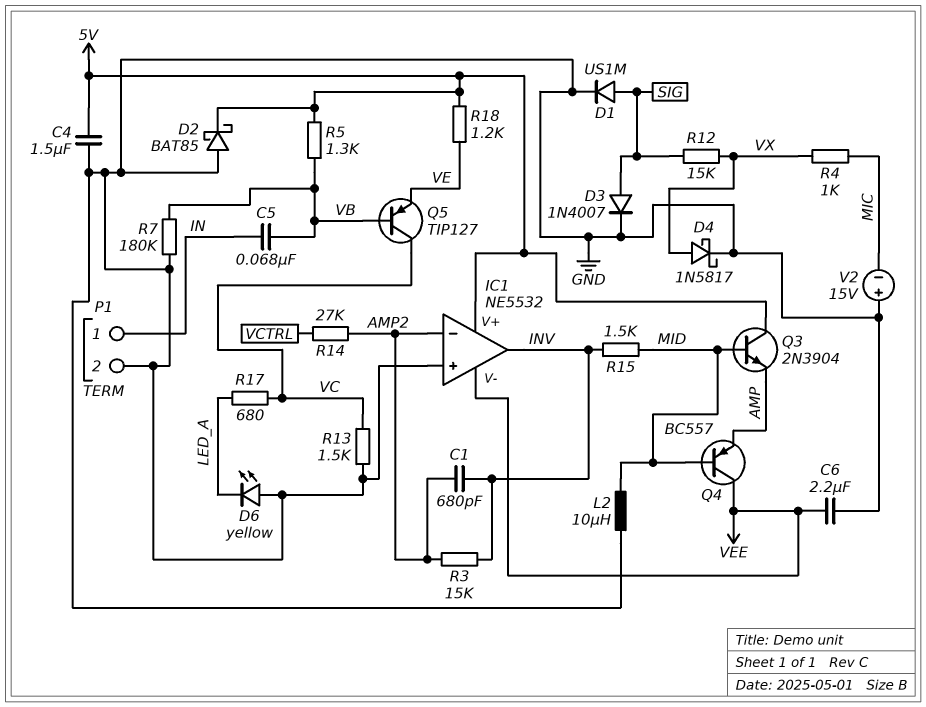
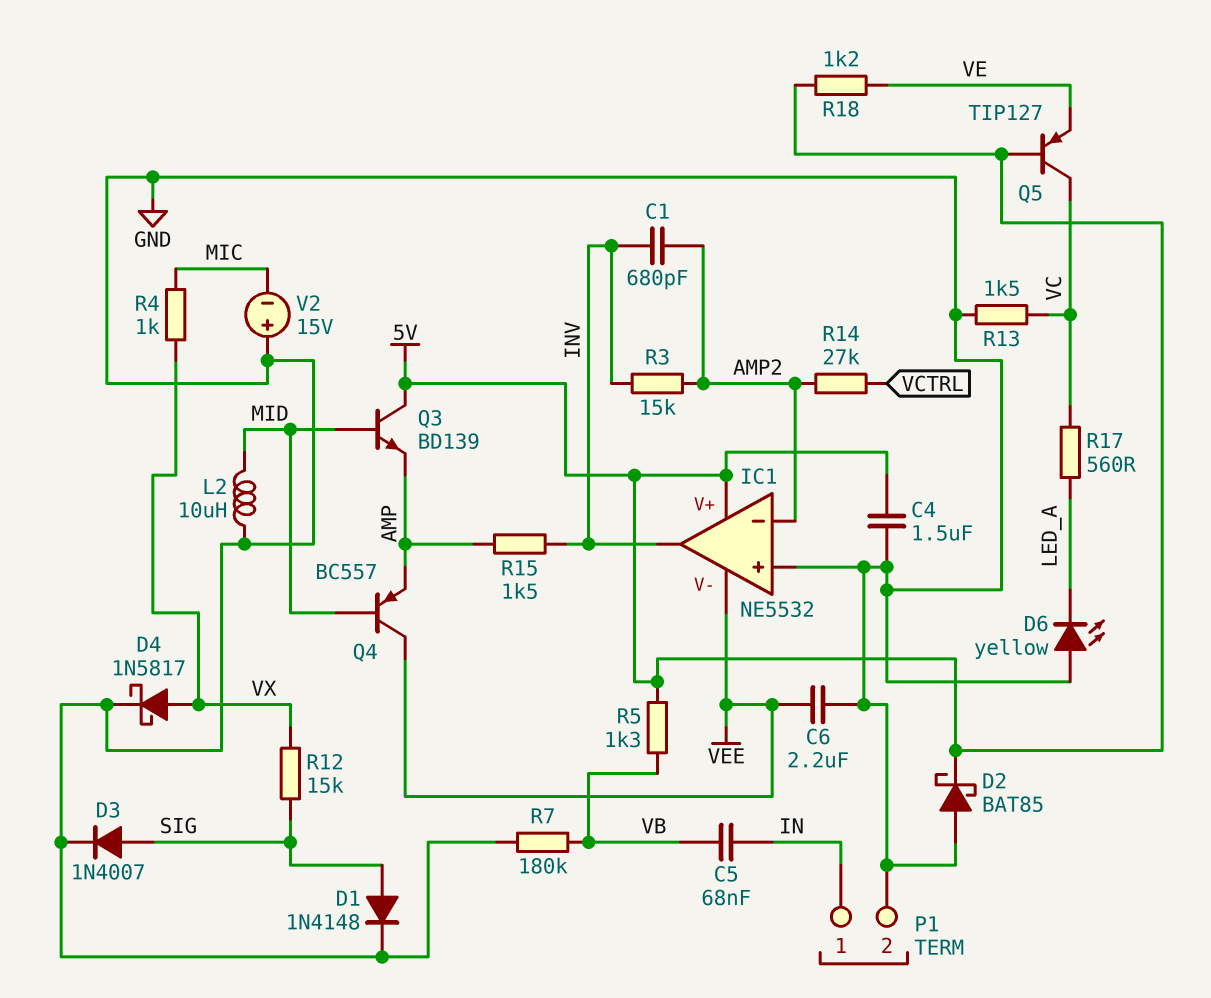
D1: diode US1M (A SIG, K GND) -> diode 1N4148 (A SIG, K GND)
Q3: NPN 2N3904 (B MID, C 5V, E AMP) -> NPN BD139 (B MID, C 5V, E AMP)
Q5: PNP TIP127 (B VB, C VC, E VE) -> PNP TIP127 (B 5V, C VC, E VE)
R15: 1.5k (INV, MID) -> 1.5k (AMP, INV)
R17: 680 (LED_A, VC) -> 560 (LED_A, VC)

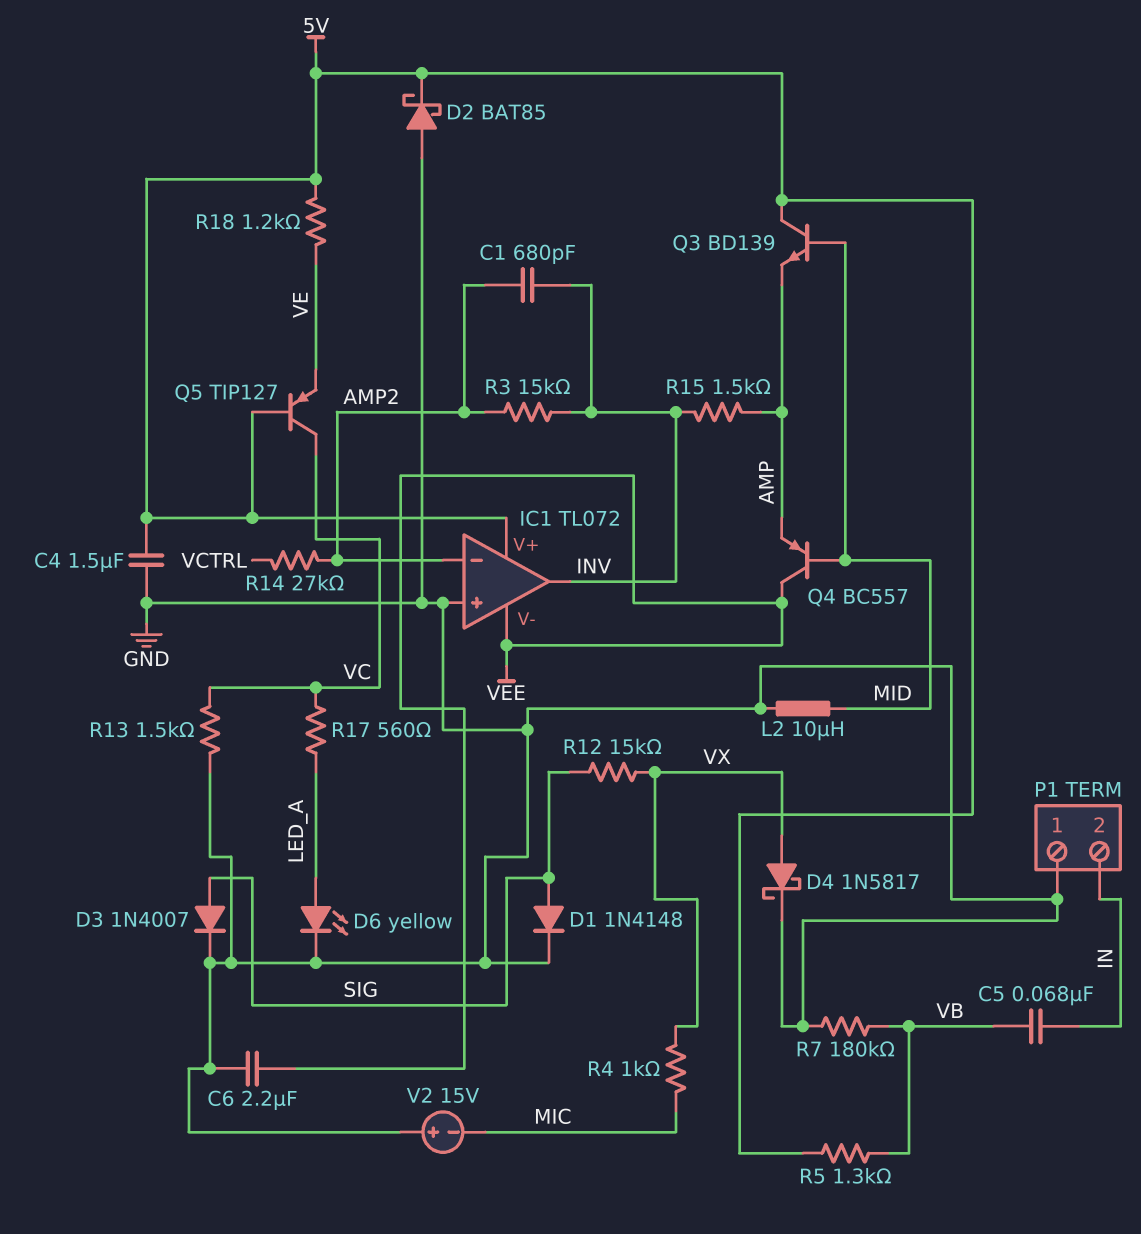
D6: LED yellow (A GND, K LED_A) -> LED yellow (A LED_A, K GND)
IC1: NE5532 -> TL072
P1 pin 1: IN -> GND
P1 pin 2: GND -> IN

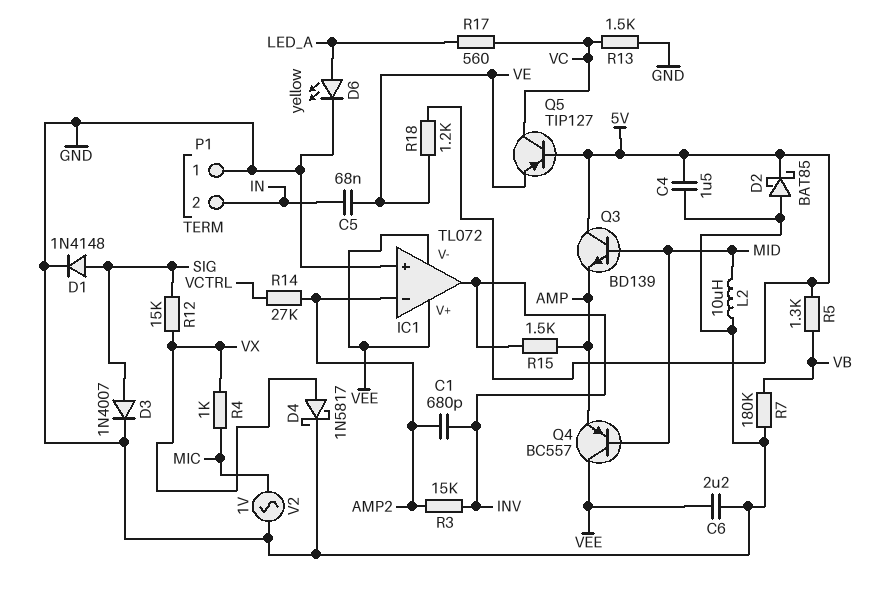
C5: 68nF (IN, VB) -> 68nF (IN, VE)
IC1 pin V+: 5V -> VEE
V2: 15V (plus GND, minus MIC) -> AC 1V (GND, MIC)

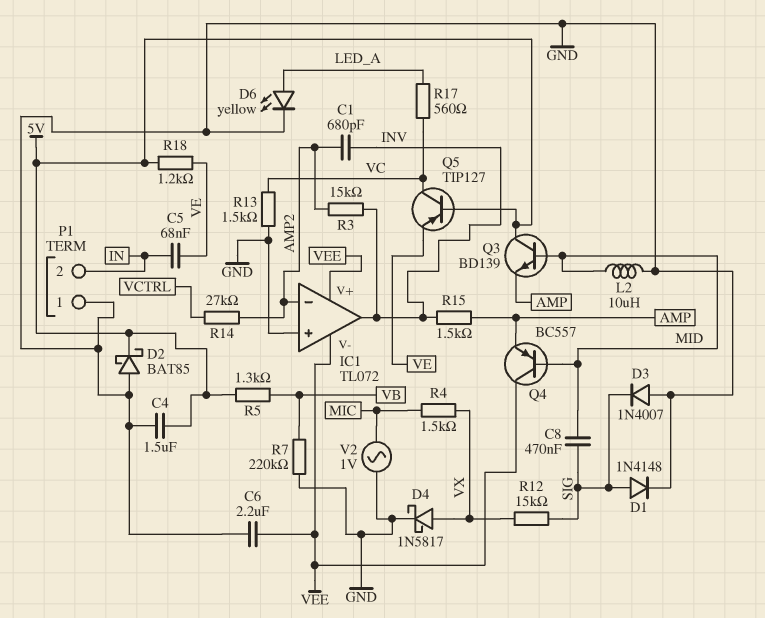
C8: none -> 470nF (MID, SIG)
D3: diode 1N4007 (A SIG, K GND) -> diode 1N4007 (A GND, K SIG)
R4: 1k (MIC, VX) -> 1.5k (MIC, VX)
R7: 180k (GND, VB) -> 220k (GND, VB)

